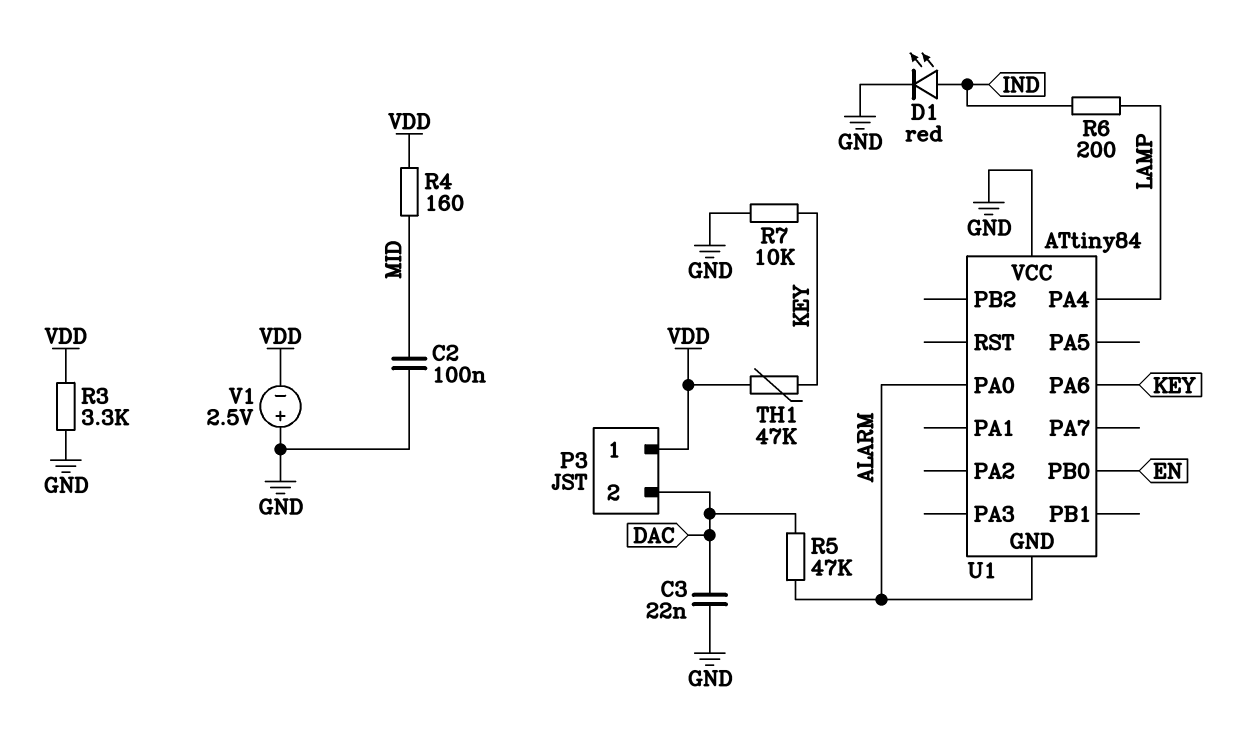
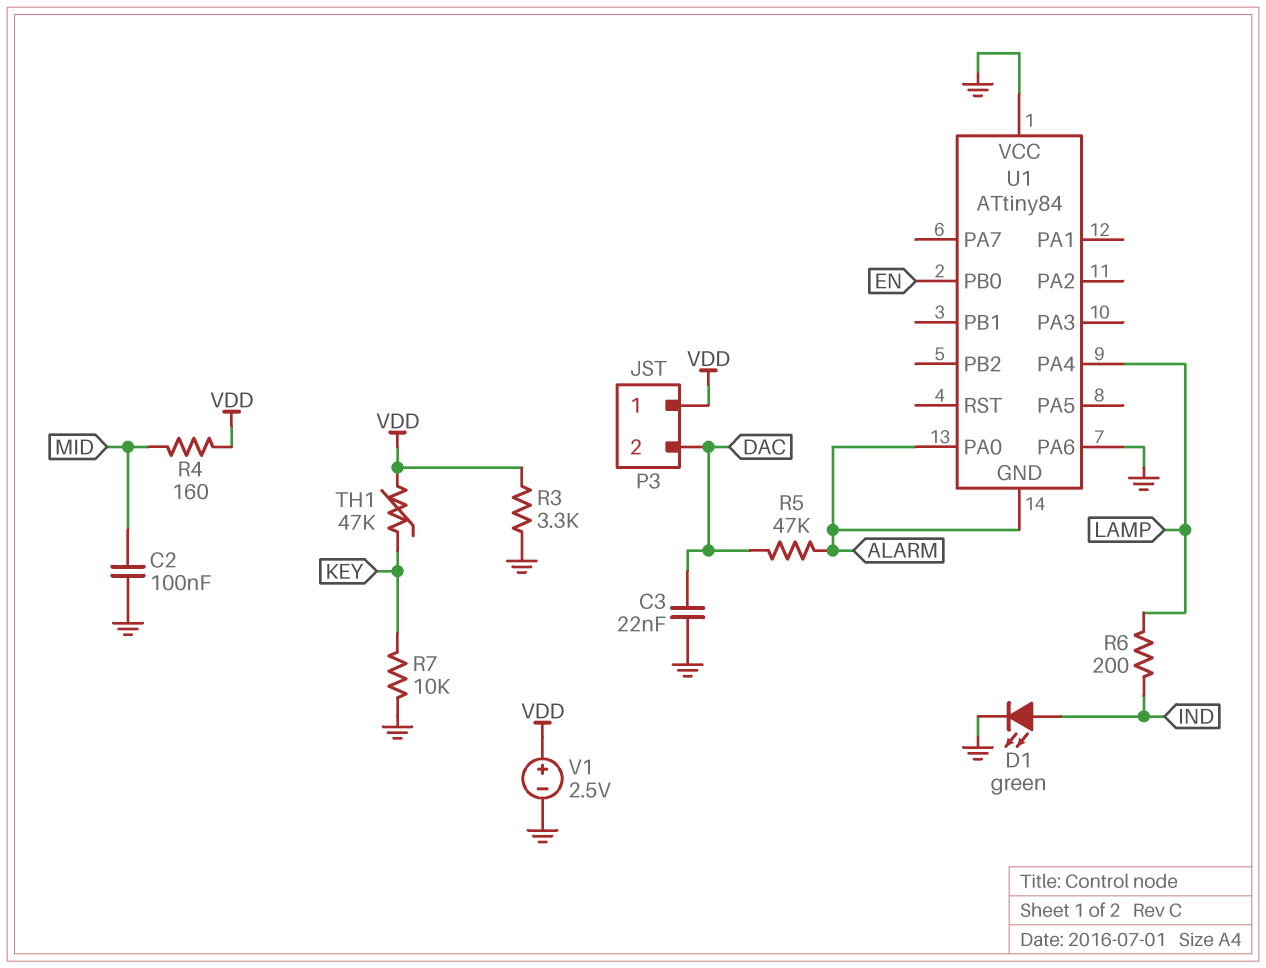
D1: LED red (A IND, K GND) -> LED green (A IND, K GND)
U1 pin PA6: KEY -> GND
V1: 2.5V (plus GND, minus VDD) -> 2.5V (plus VDD, minus GND)

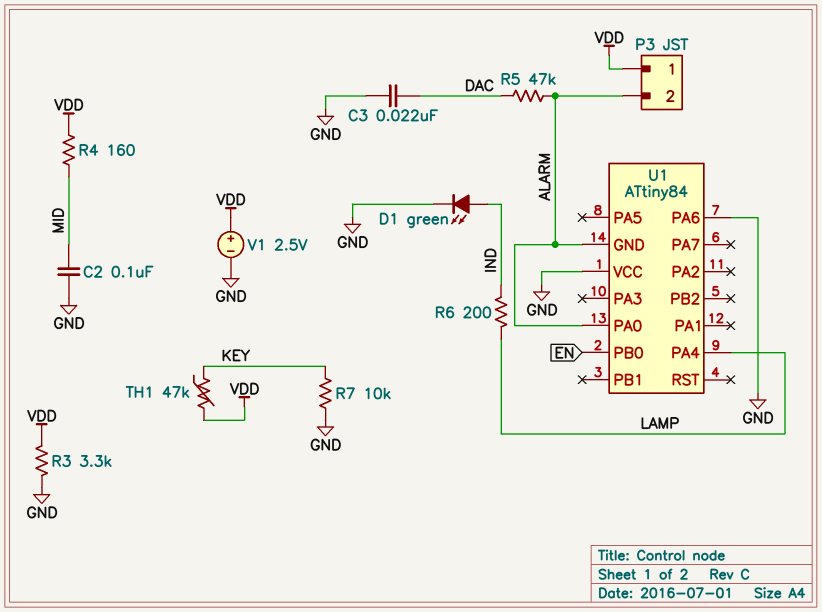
P3 pin 2: DAC -> ALARM

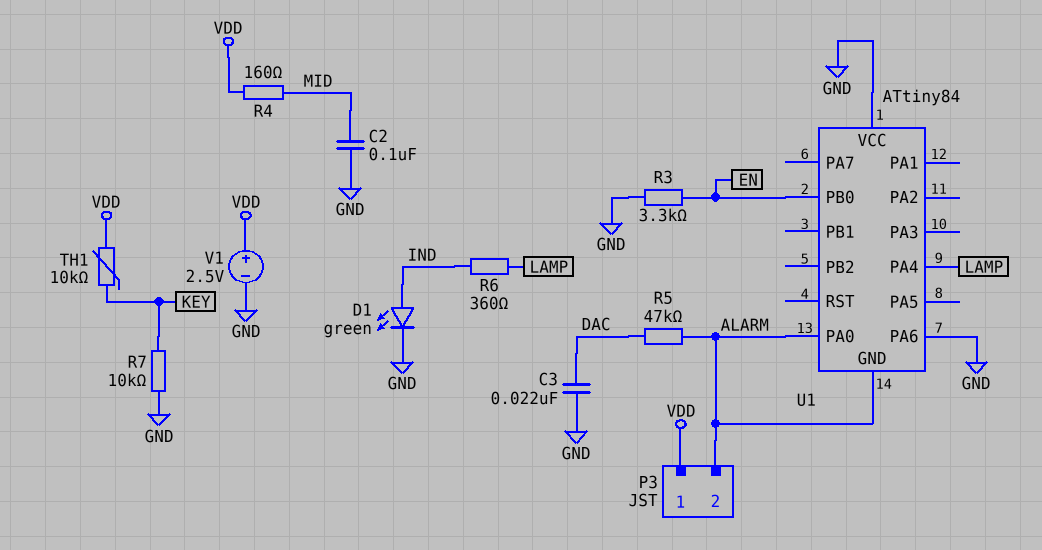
R3: 3.3k (GND, VDD) -> 3.3k (EN, GND)
R6: 200 (IND, LAMP) -> 360 (IND, LAMP)
TH1: 47k (KEY, VDD) -> 10k (KEY, VDD)

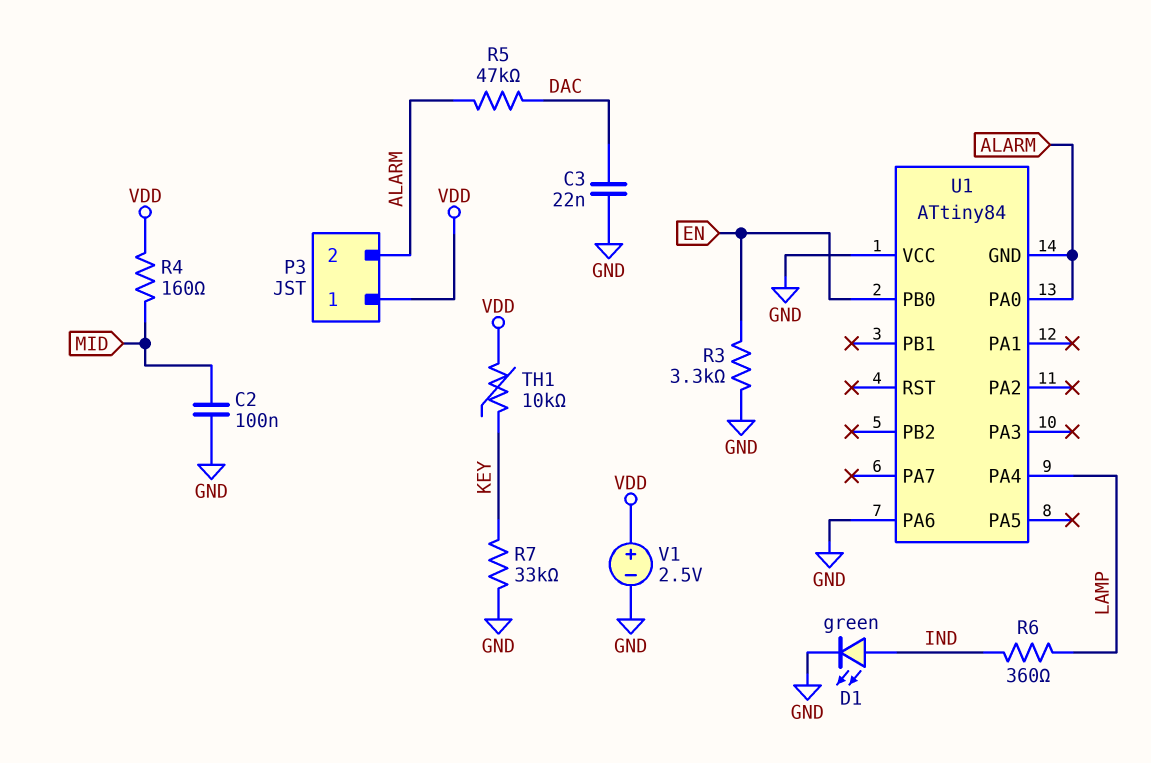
R7: 10k (GND, KEY) -> 33k (GND, KEY)

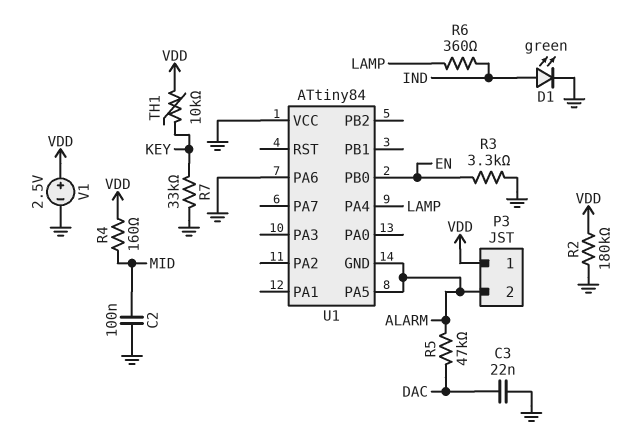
R2: none -> 180k (GND, VDD)
U1 pin PA0: ALARM -> none
U1 pin PA5: none -> ALARM

